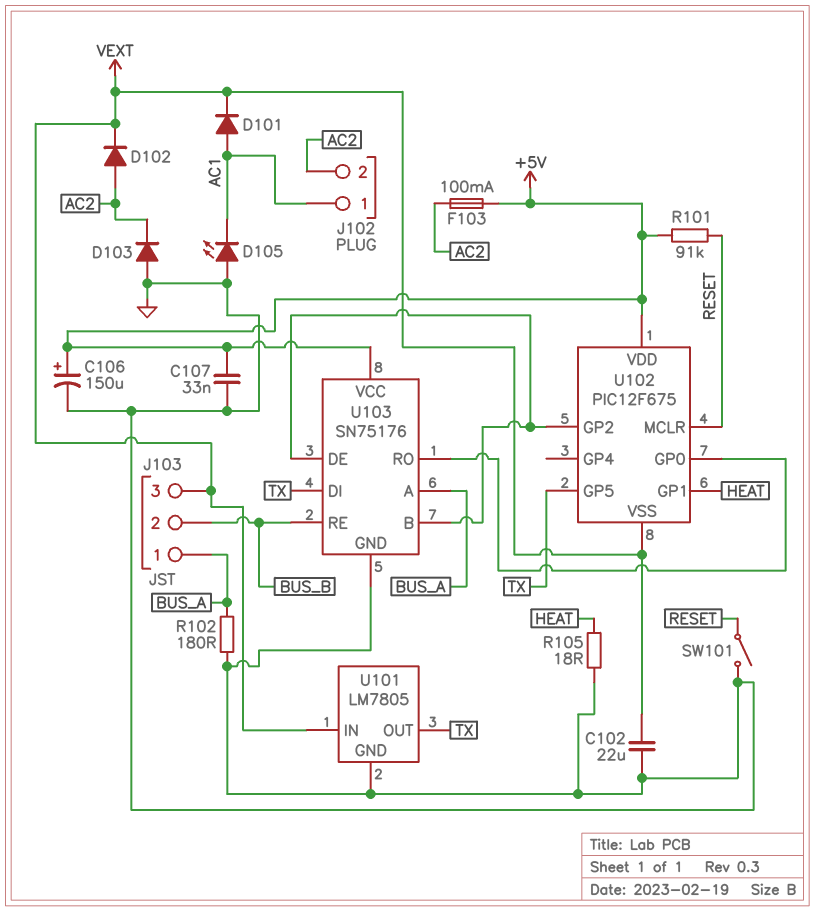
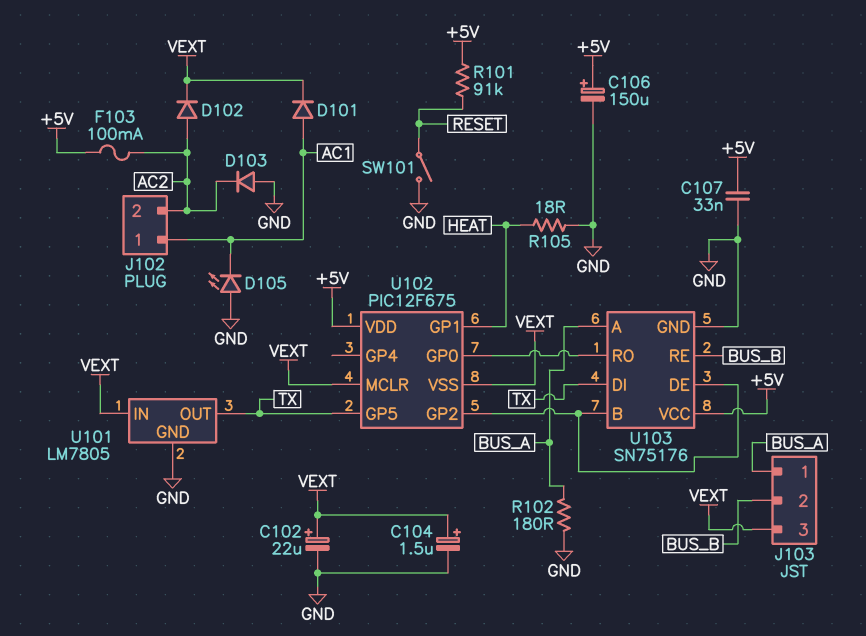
C102: 22uF (GND, VEXT) -> 22uF (plus VEXT, minus GND)
C104: none -> 1.5uF (plus VEXT, minus GND)
U102 pin MCLR: RESET -> VEXT

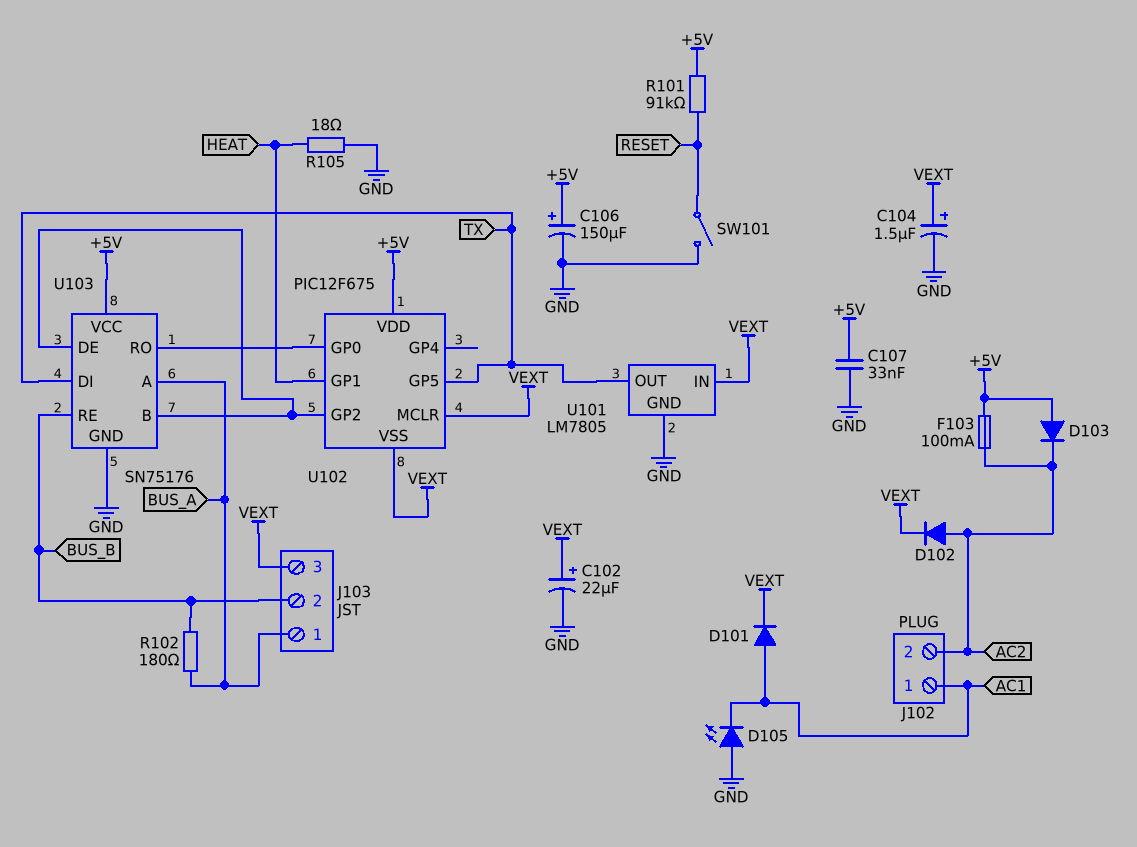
D103: diode (A GND, K AC2) -> diode (A +5V, K AC2)
R102: 180 (BUS_A, GND) -> 180 (BUS_A, BUS_B)

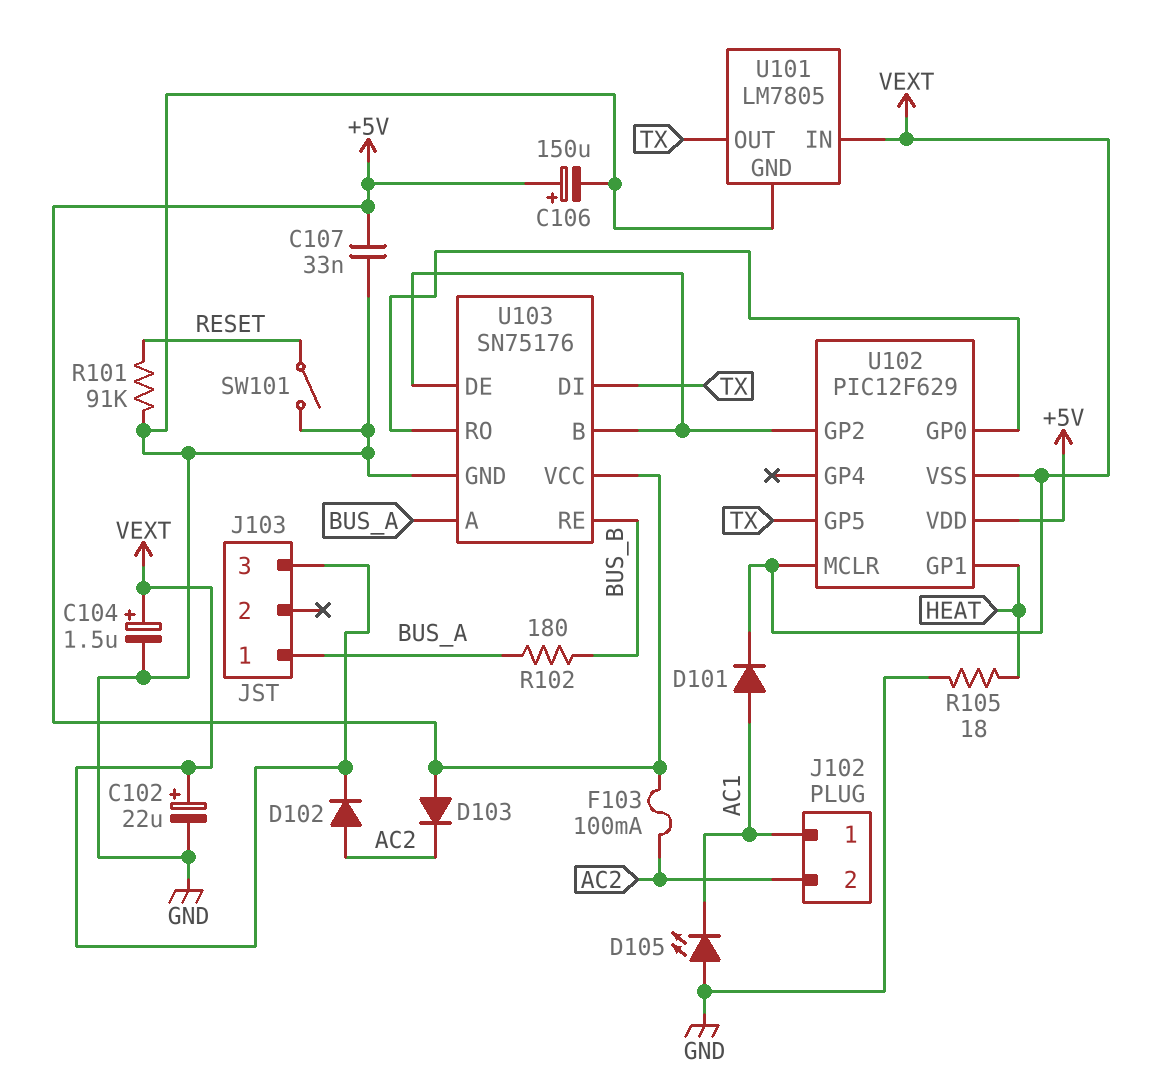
J103 pin 2: BUS_B -> none
R101: 91k (+5V, RESET) -> 91k (GND, RESET)
U102: PIC12F675 -> PIC12F629

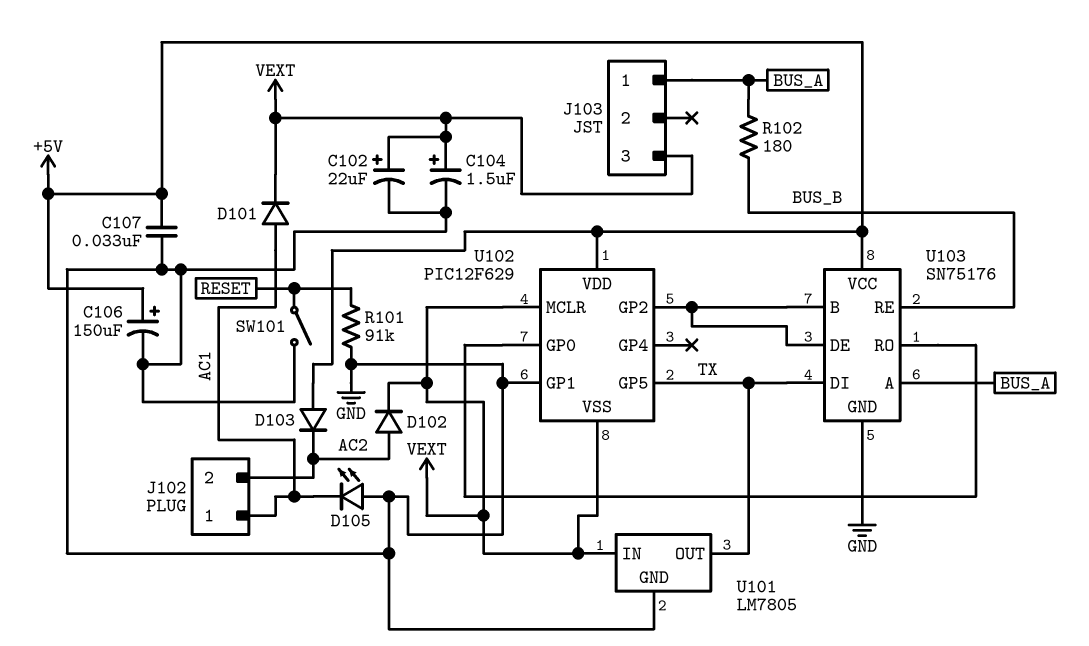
F103: 100mA (+5V, AC2) -> none
R105: 18 (GND, HEAT) -> none
U102 pin GP1: HEAT -> GND

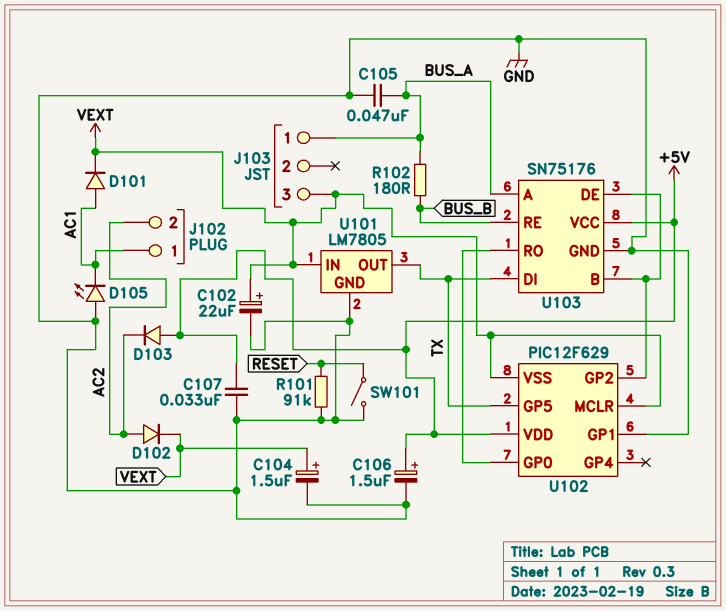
C105: none -> 47nF (BUS_A, GND)
C106: 150uF (plus +5V, minus GND) -> 1.5uF (plus +5V, minus GND)

